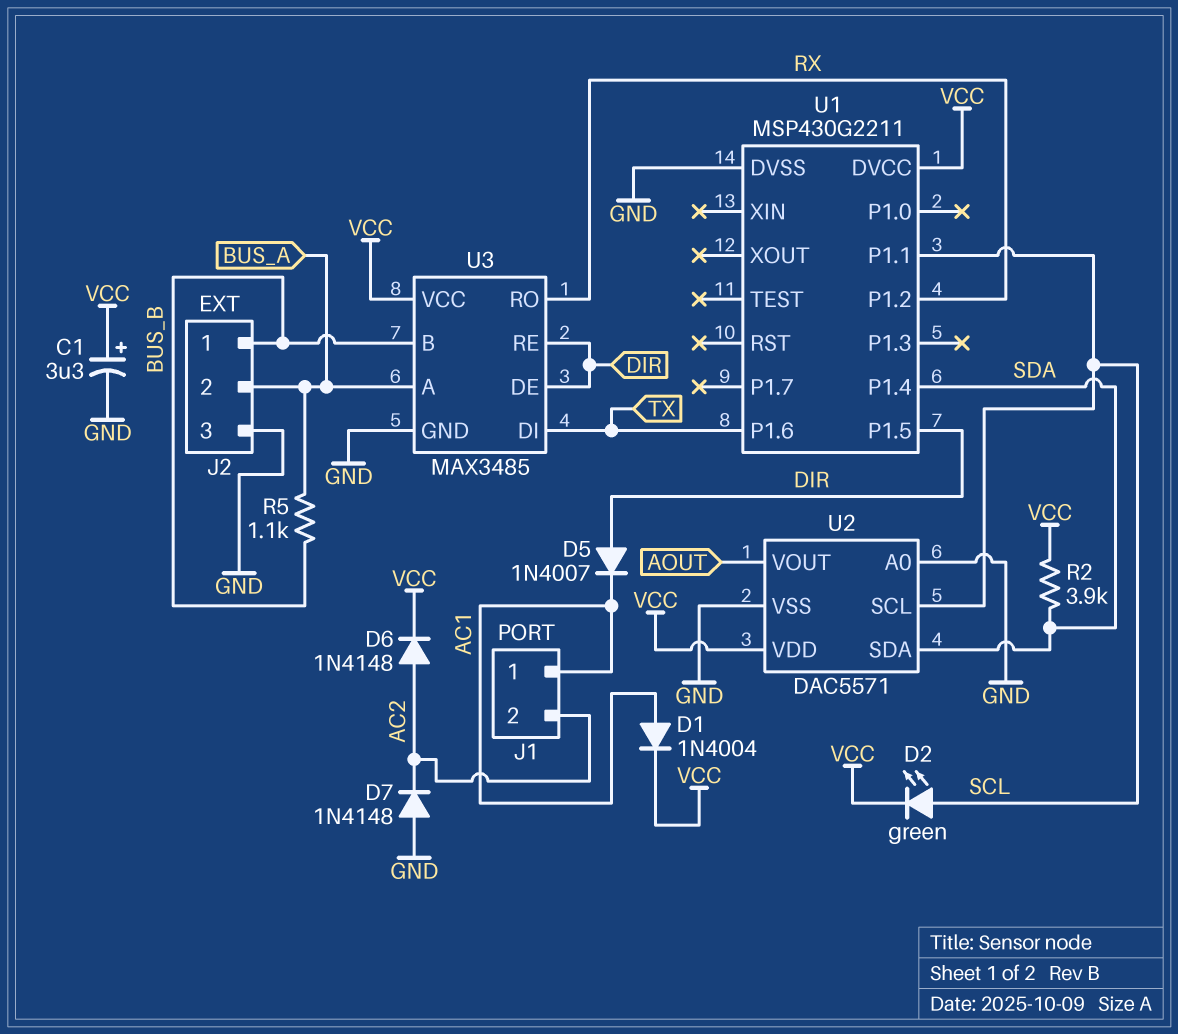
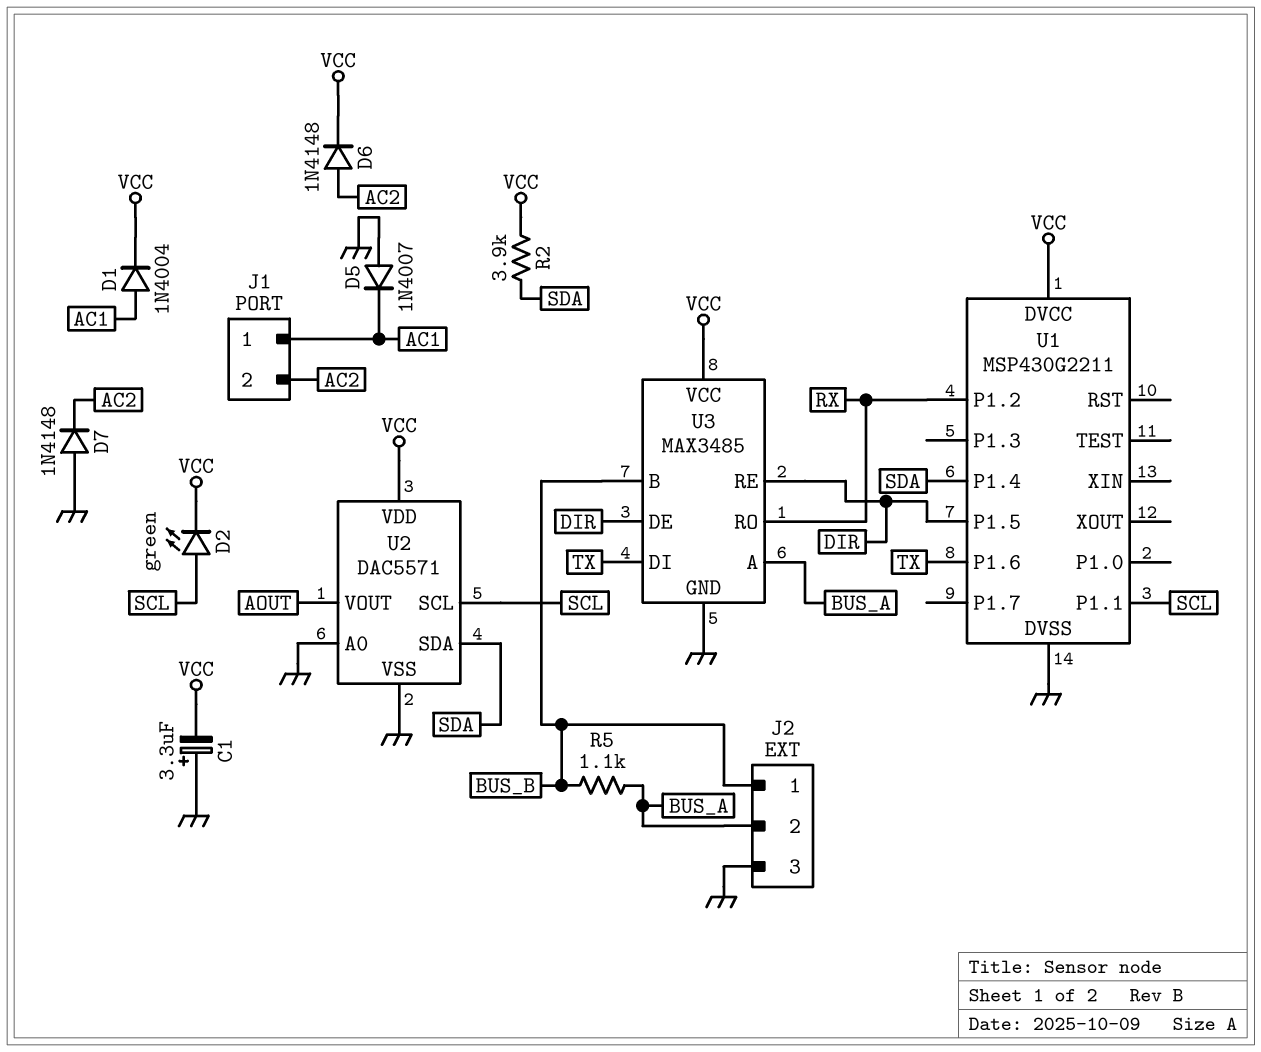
C1: 3.3uF (plus VCC, minus GND) -> 3.3uF (plus GND, minus VCC)
D5: diode 1N4007 (A DIR, K AC1) -> diode 1N4007 (A GND, K AC1)

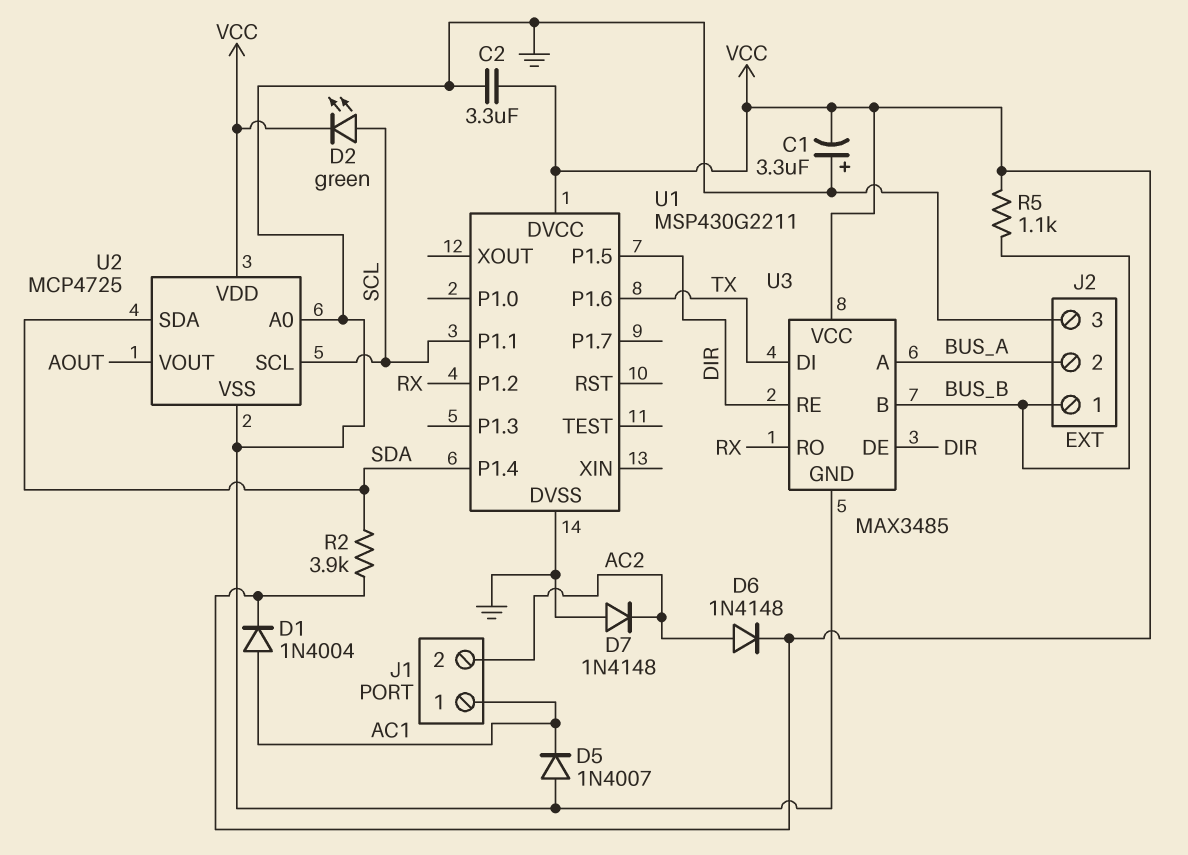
C2: none -> 3.3uF (GND, VCC)
R5: 1.1k (BUS_A, BUS_B) -> 1.1k (BUS_B, VCC)
U2: DAC5571 -> MCP4725

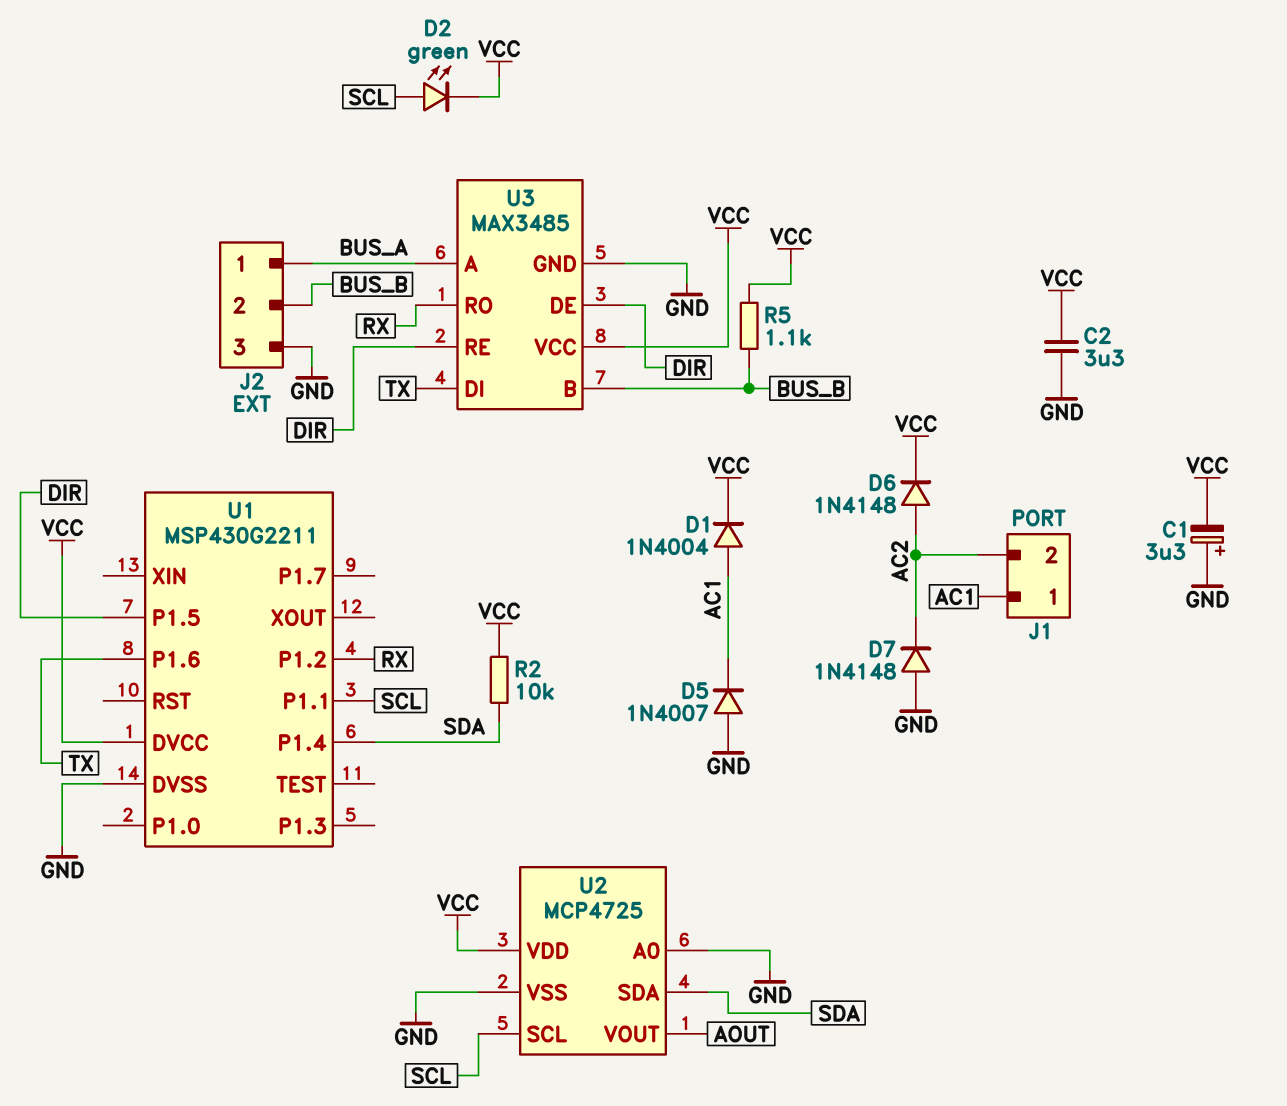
J2 pin 1: BUS_B -> BUS_A
J2 pin 2: BUS_A -> BUS_B
R2: 3.9k (SDA, VCC) -> 10k (SDA, VCC)

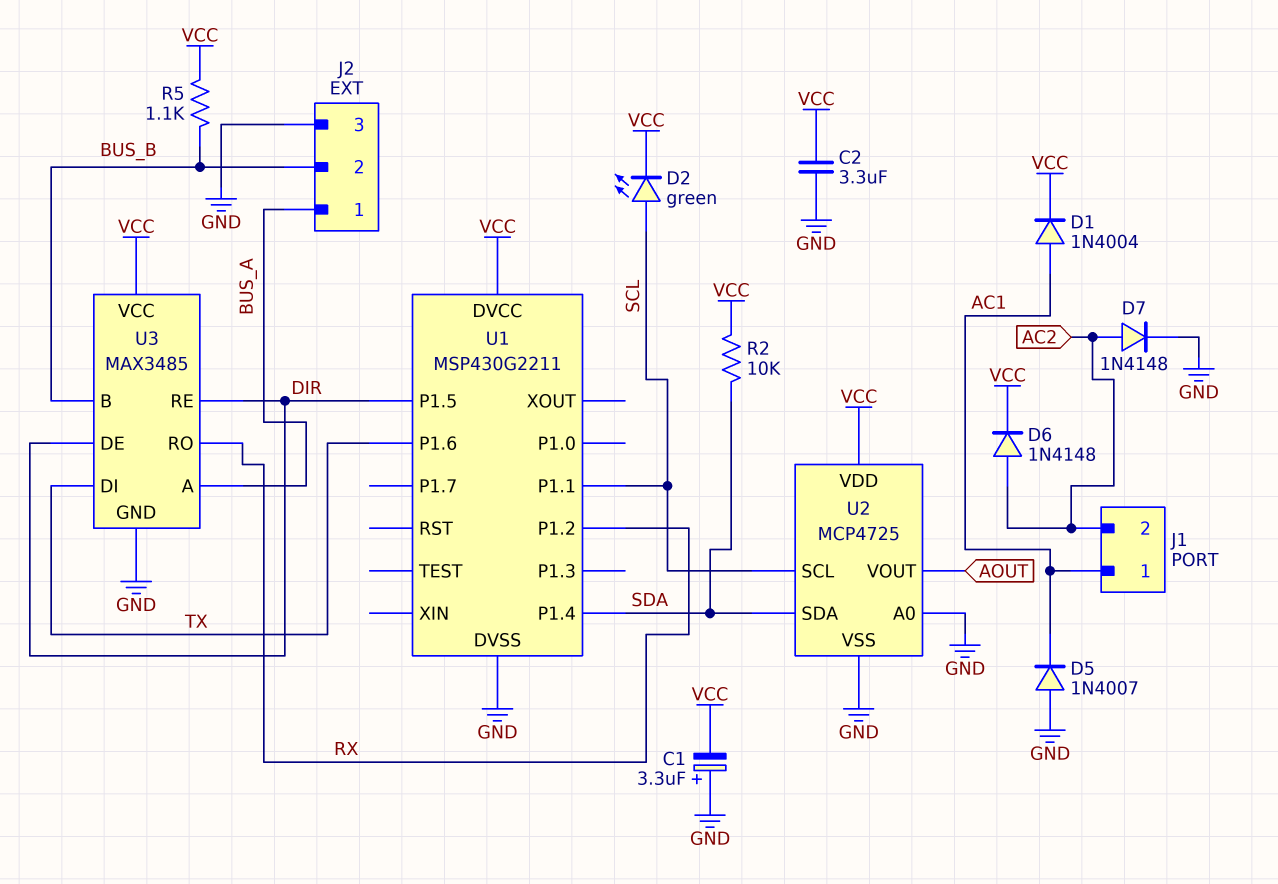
D7: diode 1N4148 (A GND, K AC2) -> diode 1N4148 (A AC2, K GND)

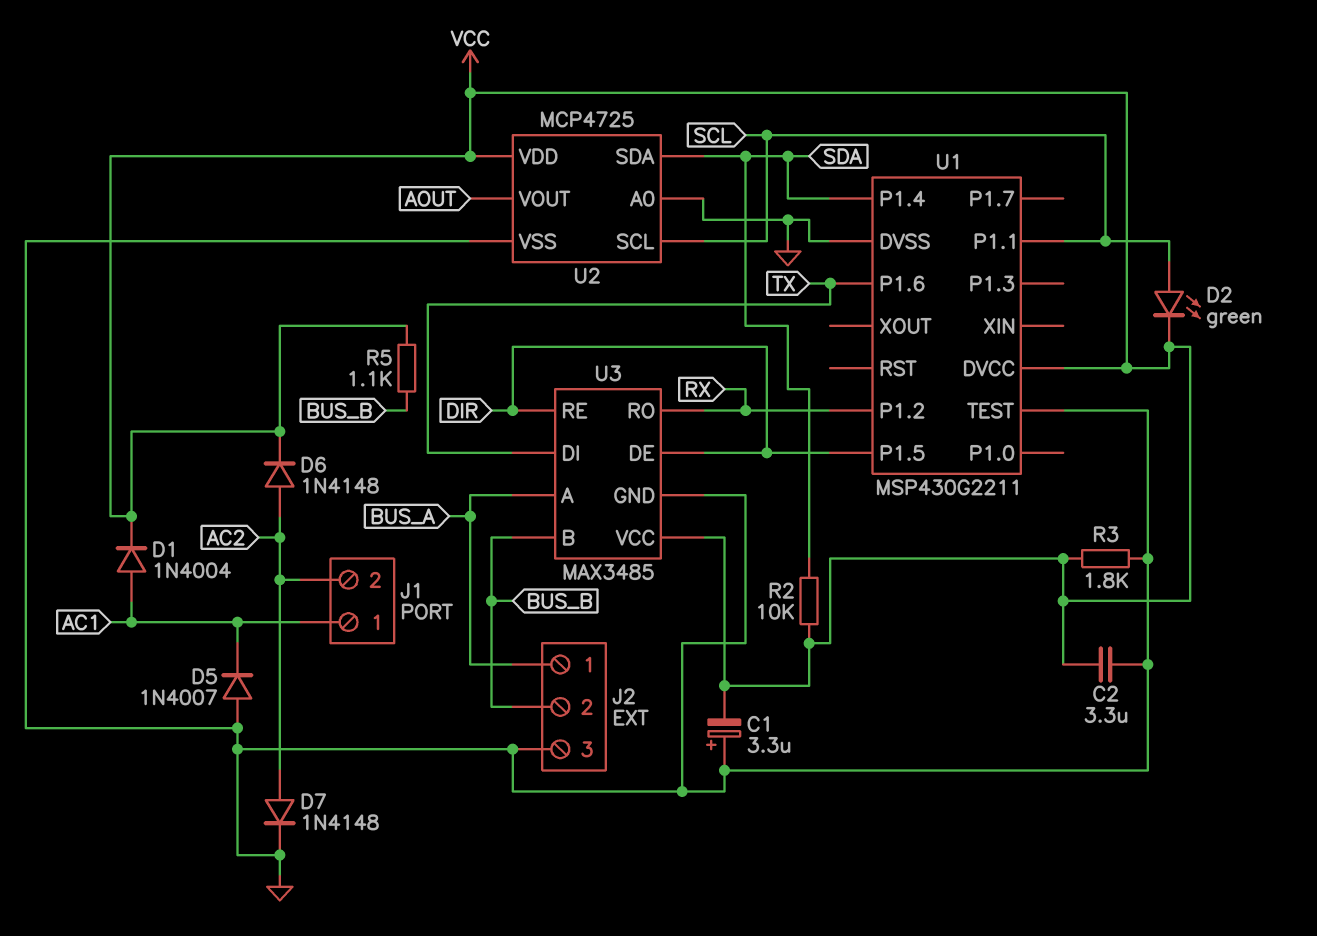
R3: none -> 1.8k (GND, VCC)
U1 pin TEST: none -> GND

